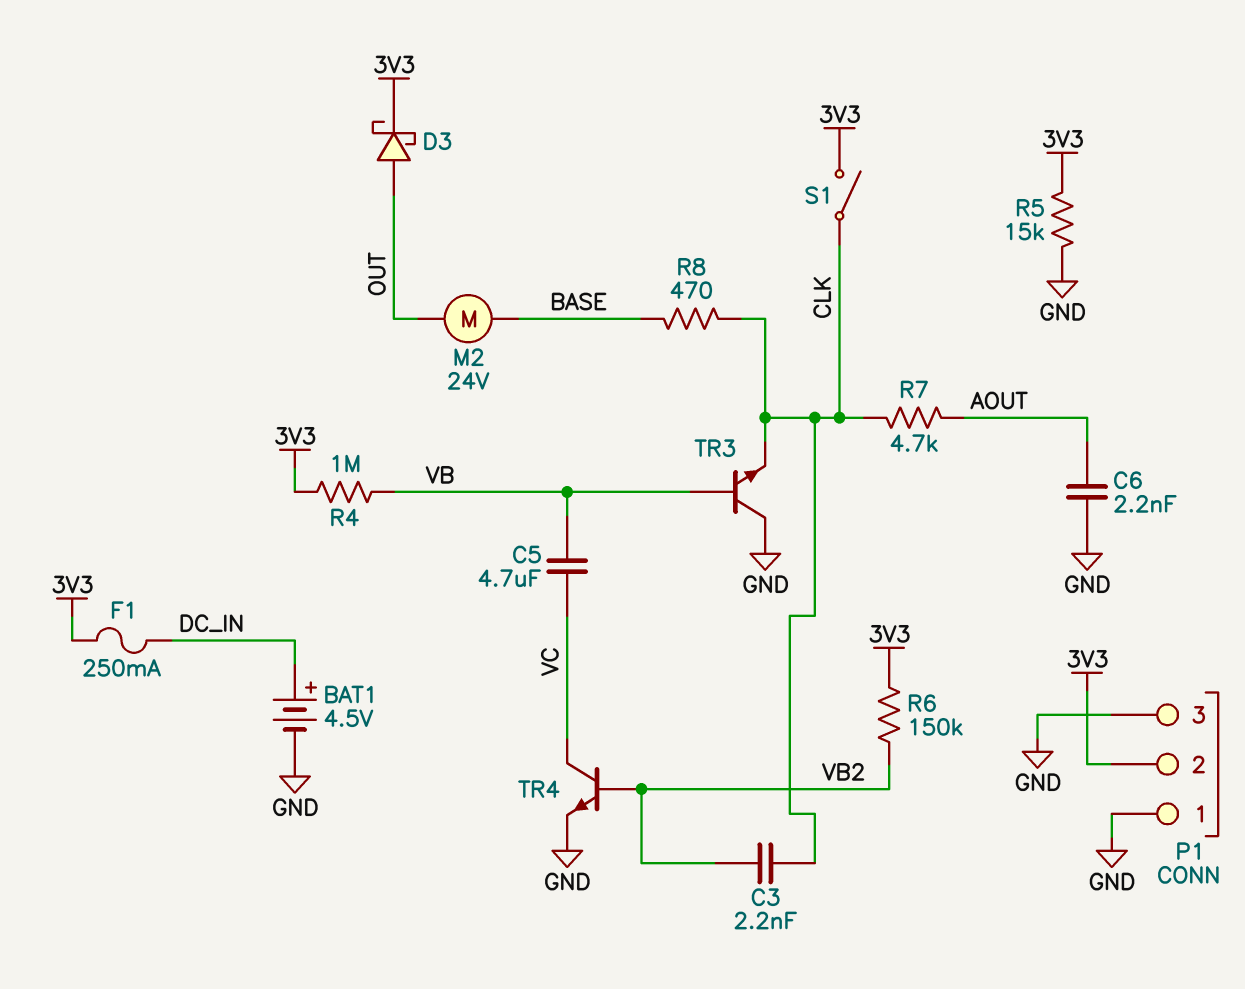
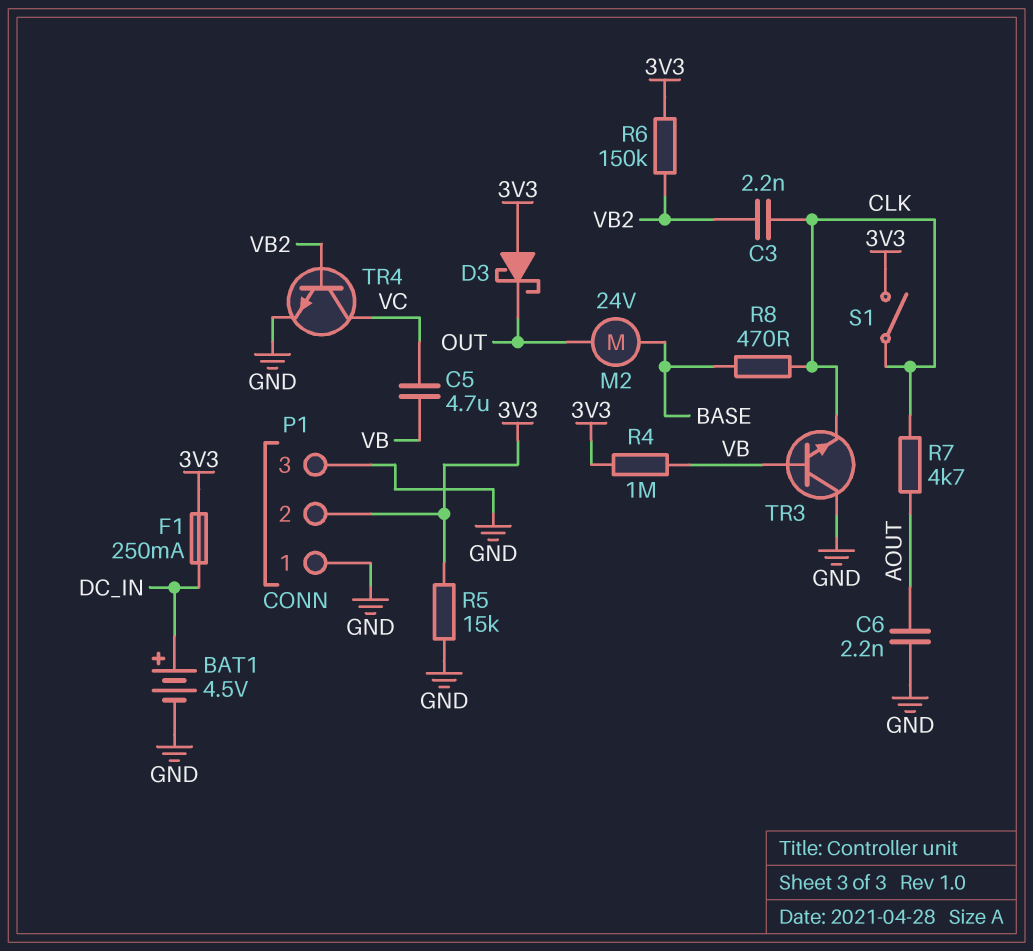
D3: schottky (A OUT, K 3V3) -> schottky (A 3V3, K OUT)

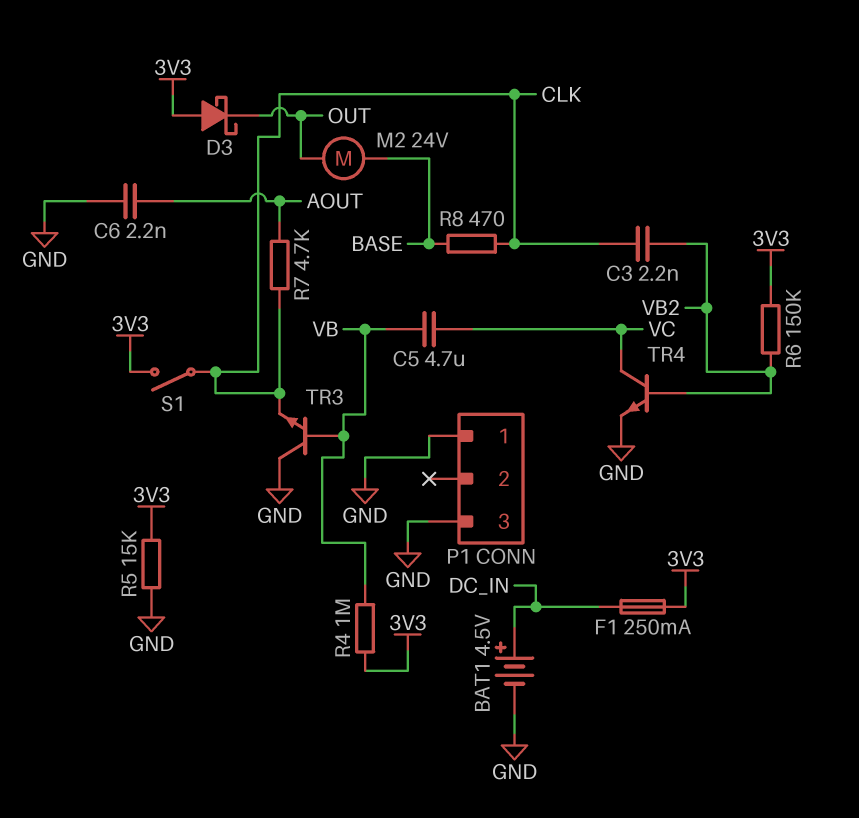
P1 pin 2: 3V3 -> none

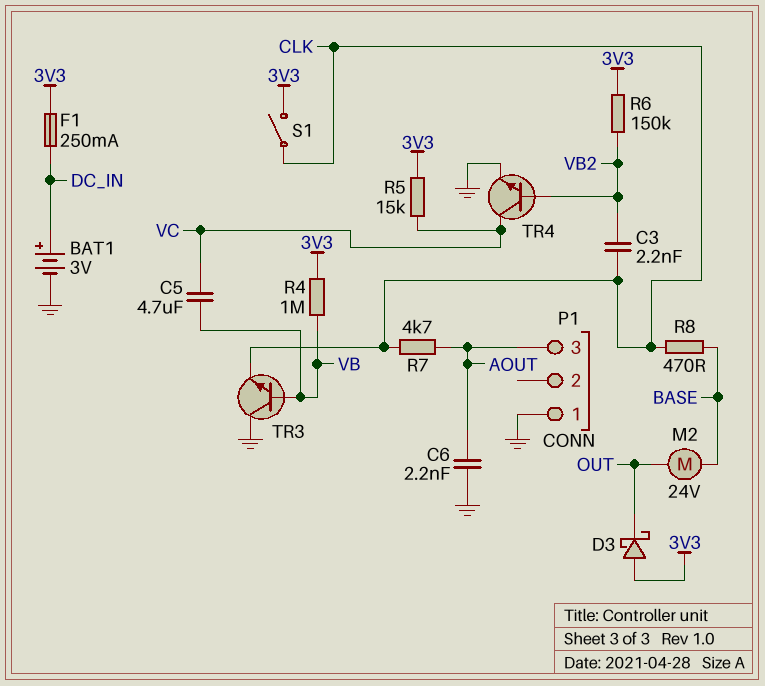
BAT1: 4.5V (plus DC_IN, minus GND) -> 3V (plus DC_IN, minus GND)
P1 pin 3: GND -> AOUT
R5: 15k (3V3, GND) -> 15k (3V3, VC)

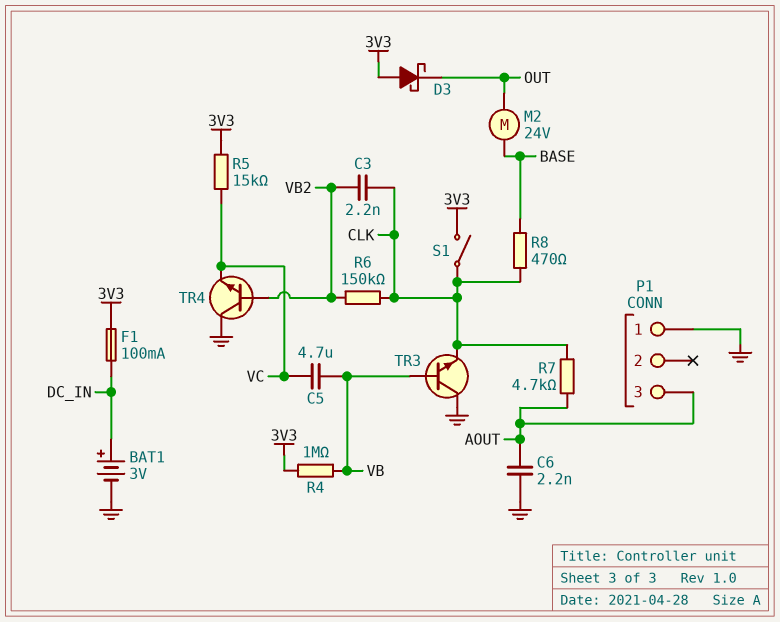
F1: 250mA (3V3, DC_IN) -> 100mA (3V3, DC_IN)
R6: 150k (3V3, VB2) -> 150k (CLK, VB2)
TR4: NPN (B VB2, C VC, E GND) -> NPN (B VB2, C GND, E VC)

